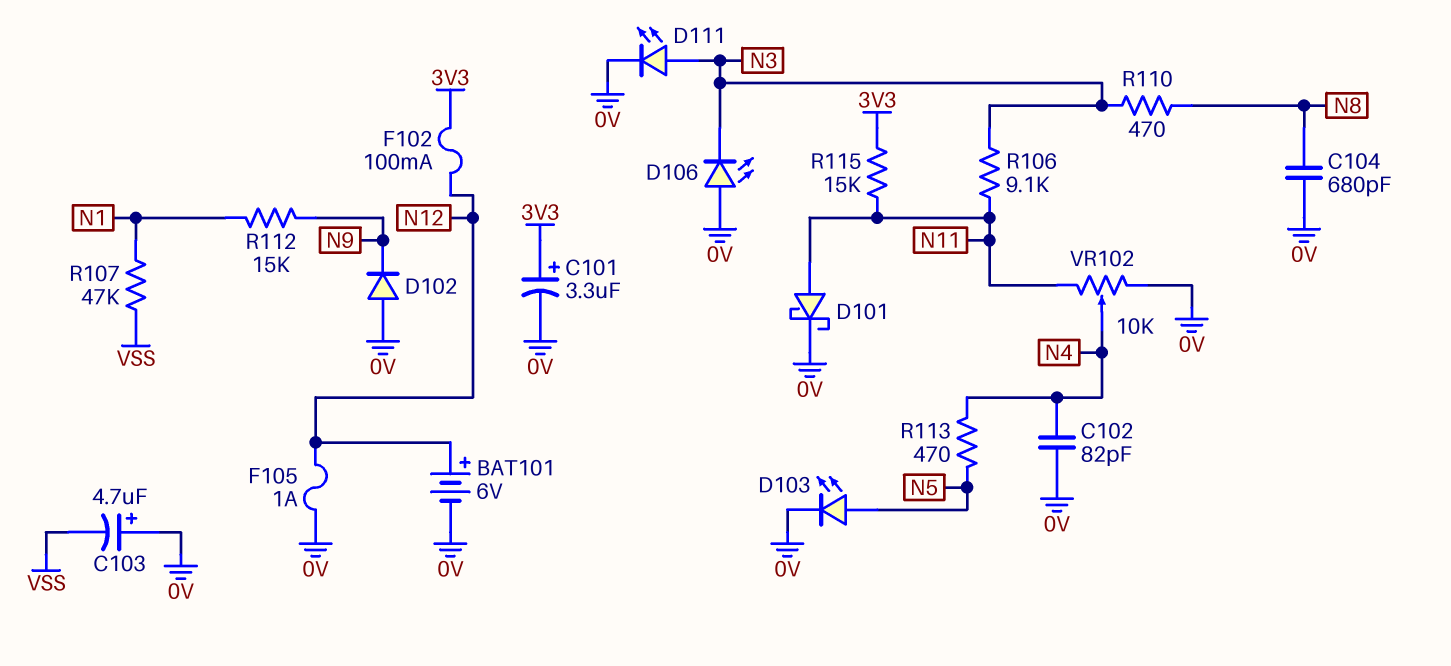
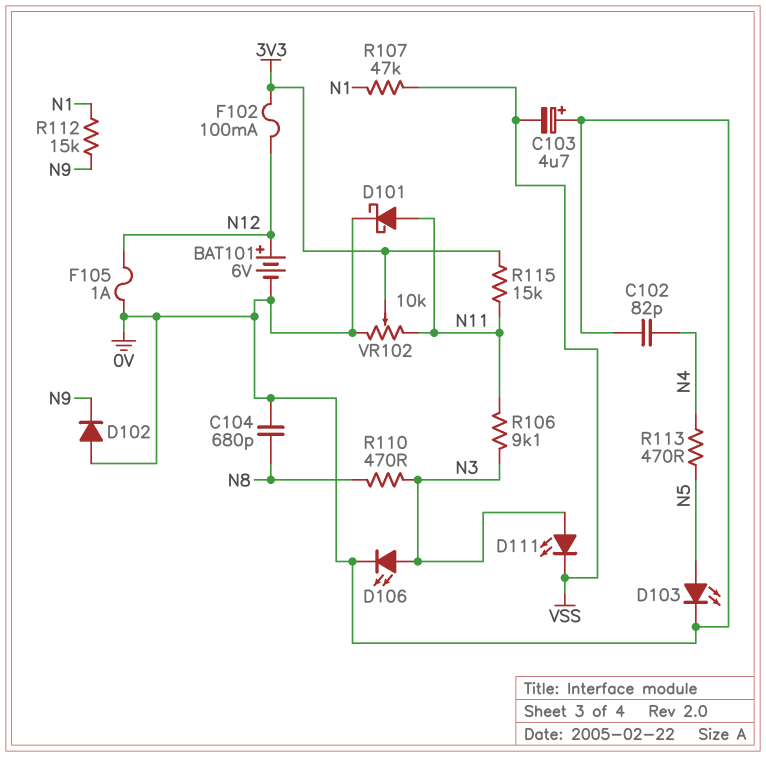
C101: 3.3uF (plus 3V3, minus 0V) -> none
D106: LED (A 0V, K N3) -> LED (A N3, K 0V)
D111: LED (A N3, K 0V) -> LED (A N3, K VSS)
VR102: 10k (0V, N11, wiper N4) -> 10k (0V, N11, wiper 3V3)

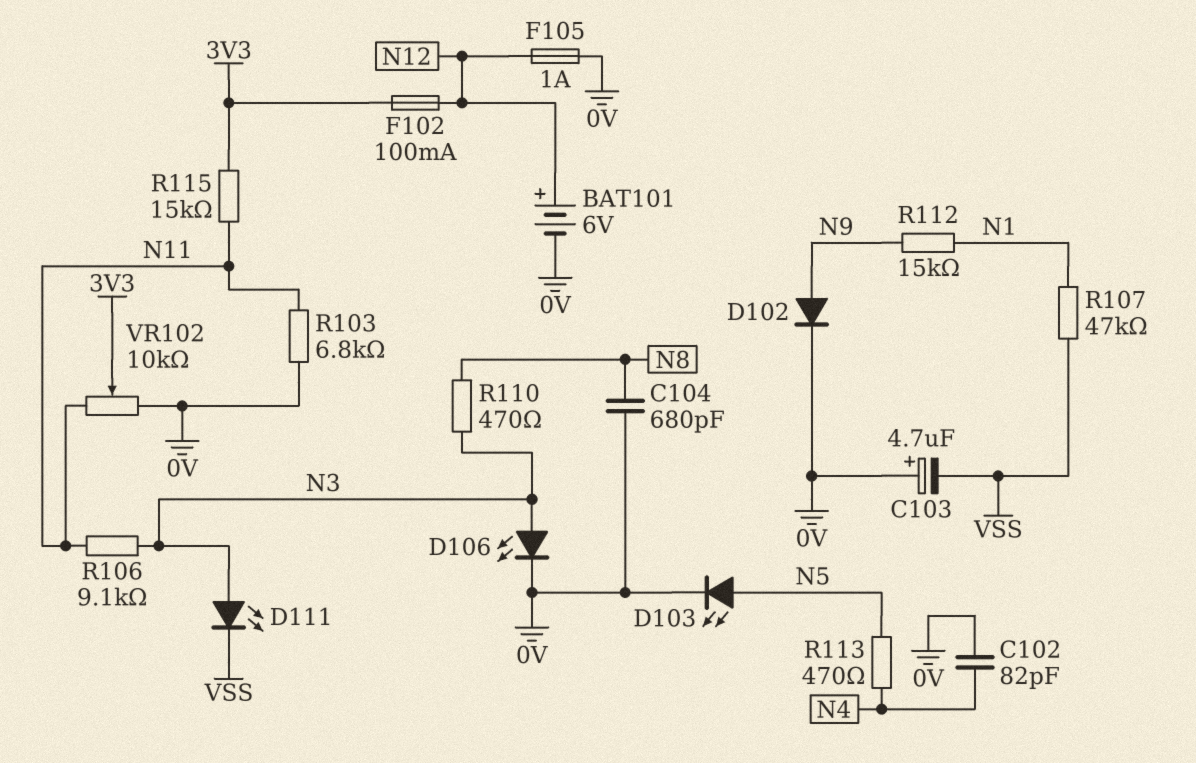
D101: schottky (A N11, K 0V) -> none
D102: diode (A 0V, K N9) -> diode (A N9, K 0V)
R103: none -> 6.8k (0V, N11)

